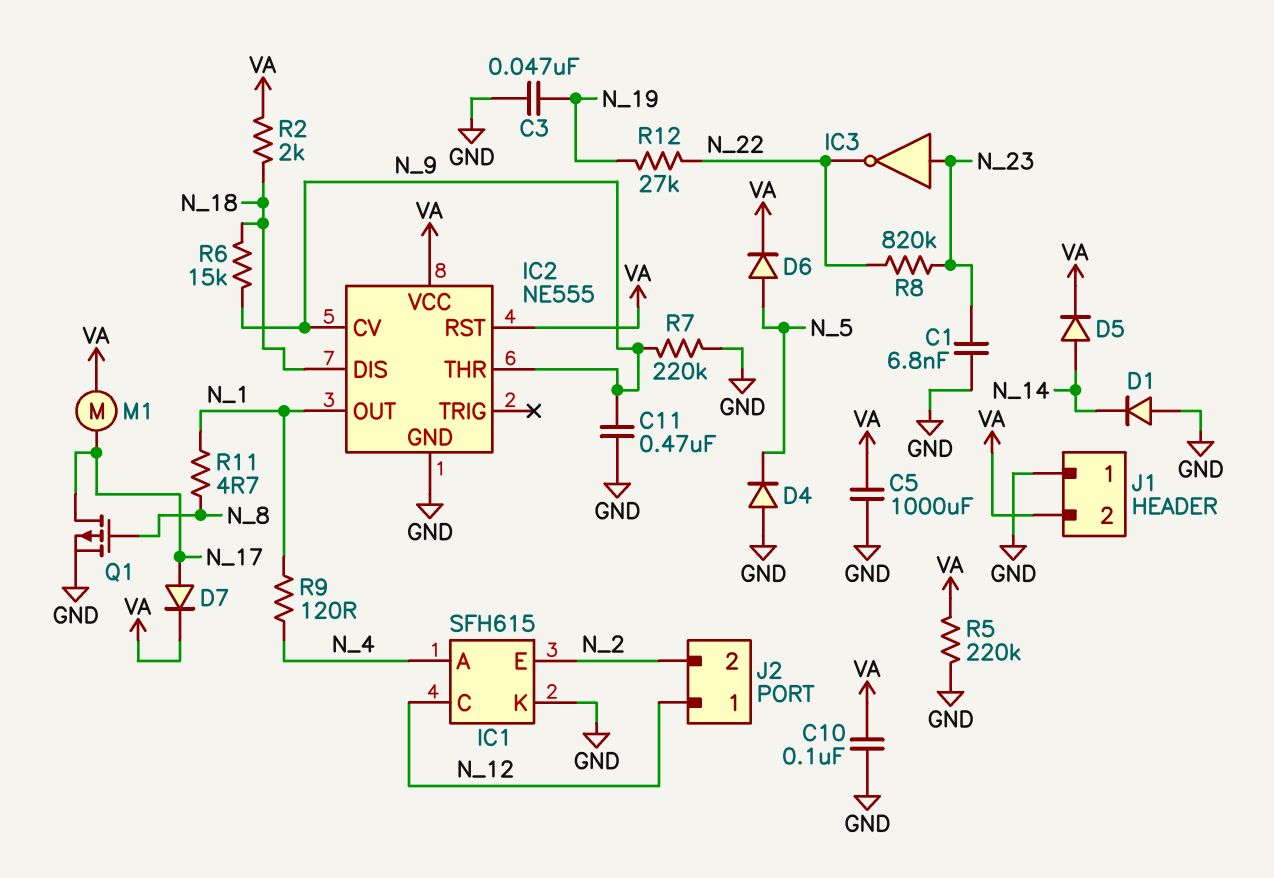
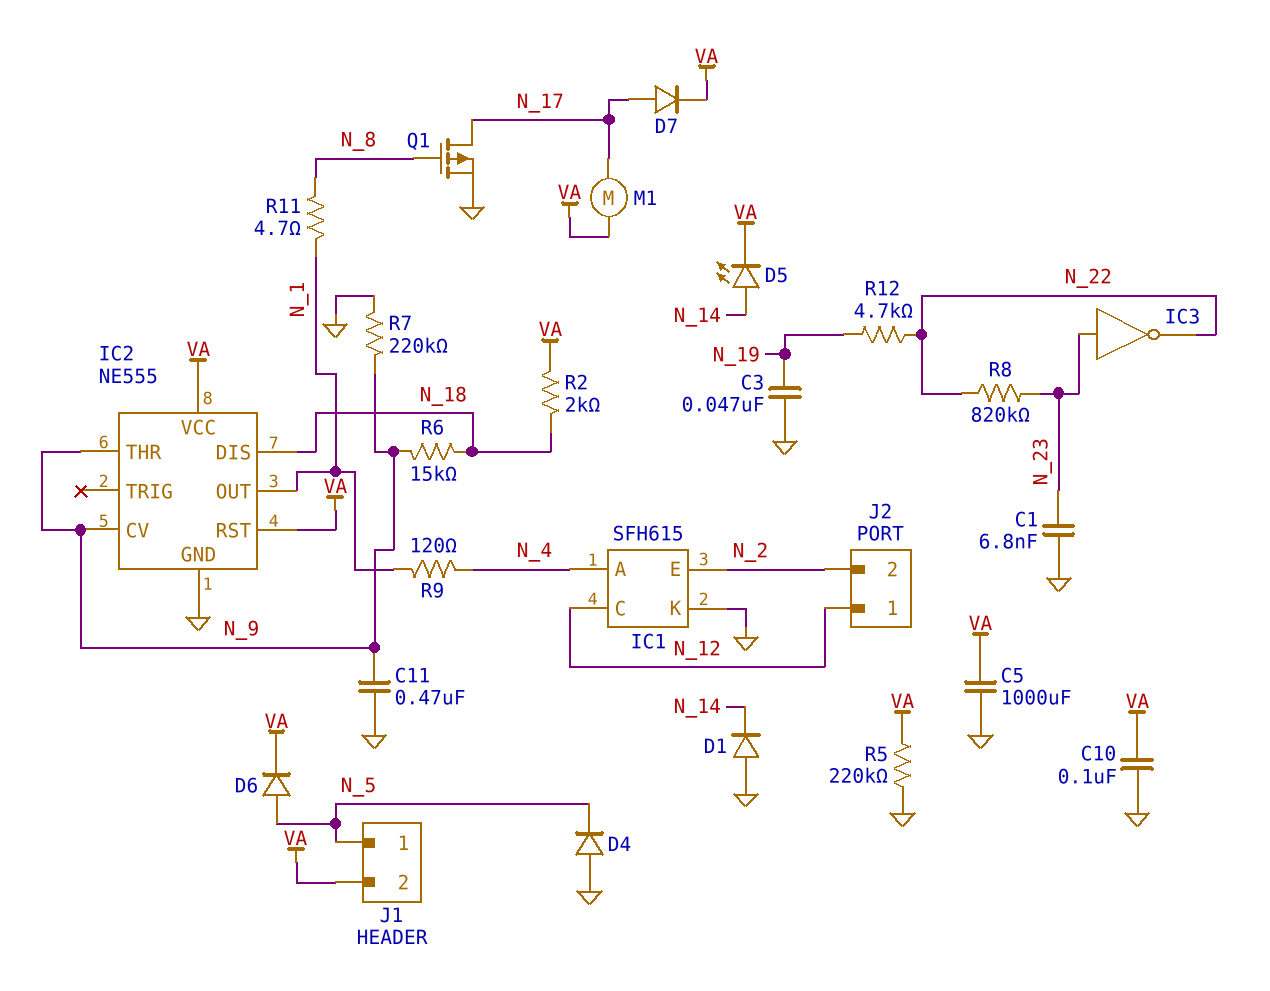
D5: diode (A N_14, K VA) -> LED (A N_14, K VA)
J1 pin 1: GND -> N_5
R12: 27k (N_19, N_22) -> 4.7k (N_19, N_22)

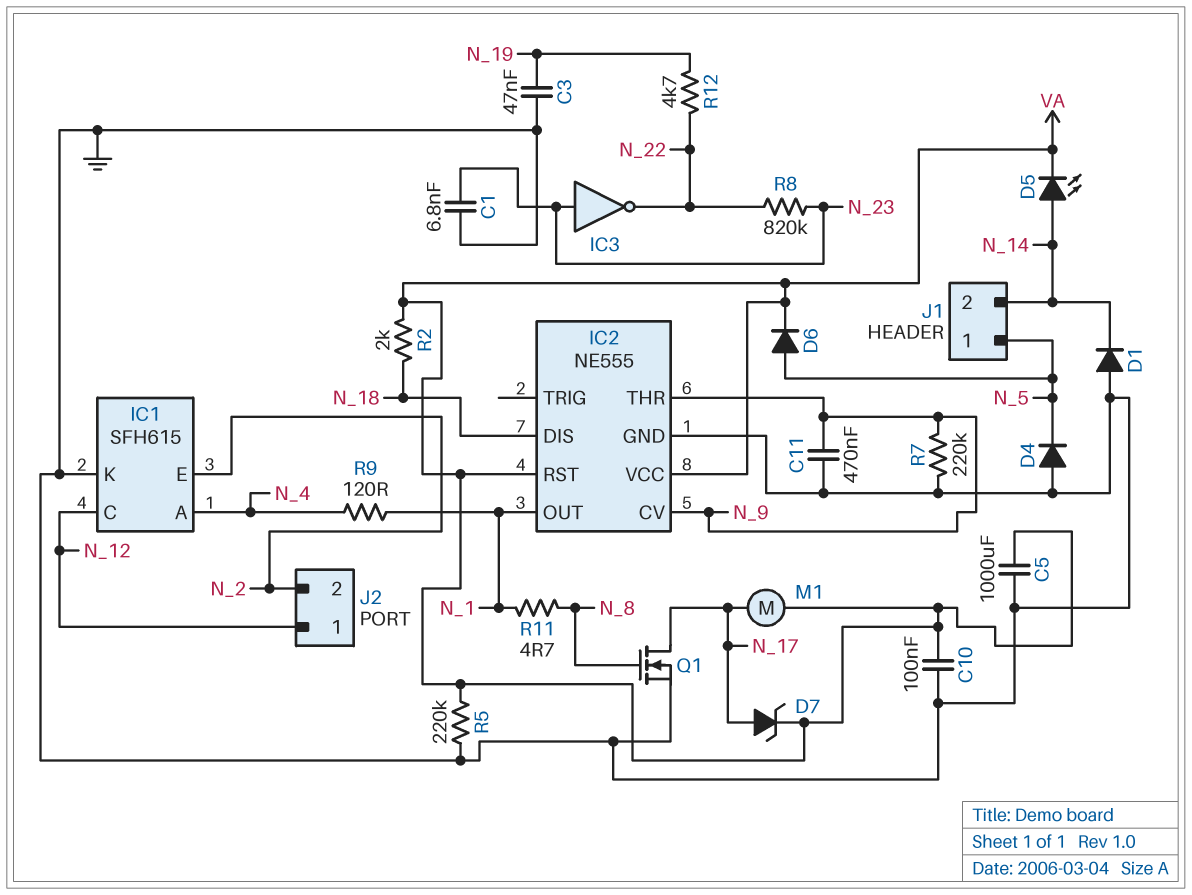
D7: diode (A N_17, K VA) -> zener (A N_17, K VA)
J1 pin 2: VA -> N_14
Q1: PMOS (G N_8, D N_17, S GND) -> NMOS (G N_8, D N_17, S GND)
R6: 15k (N_9, N_18) -> none

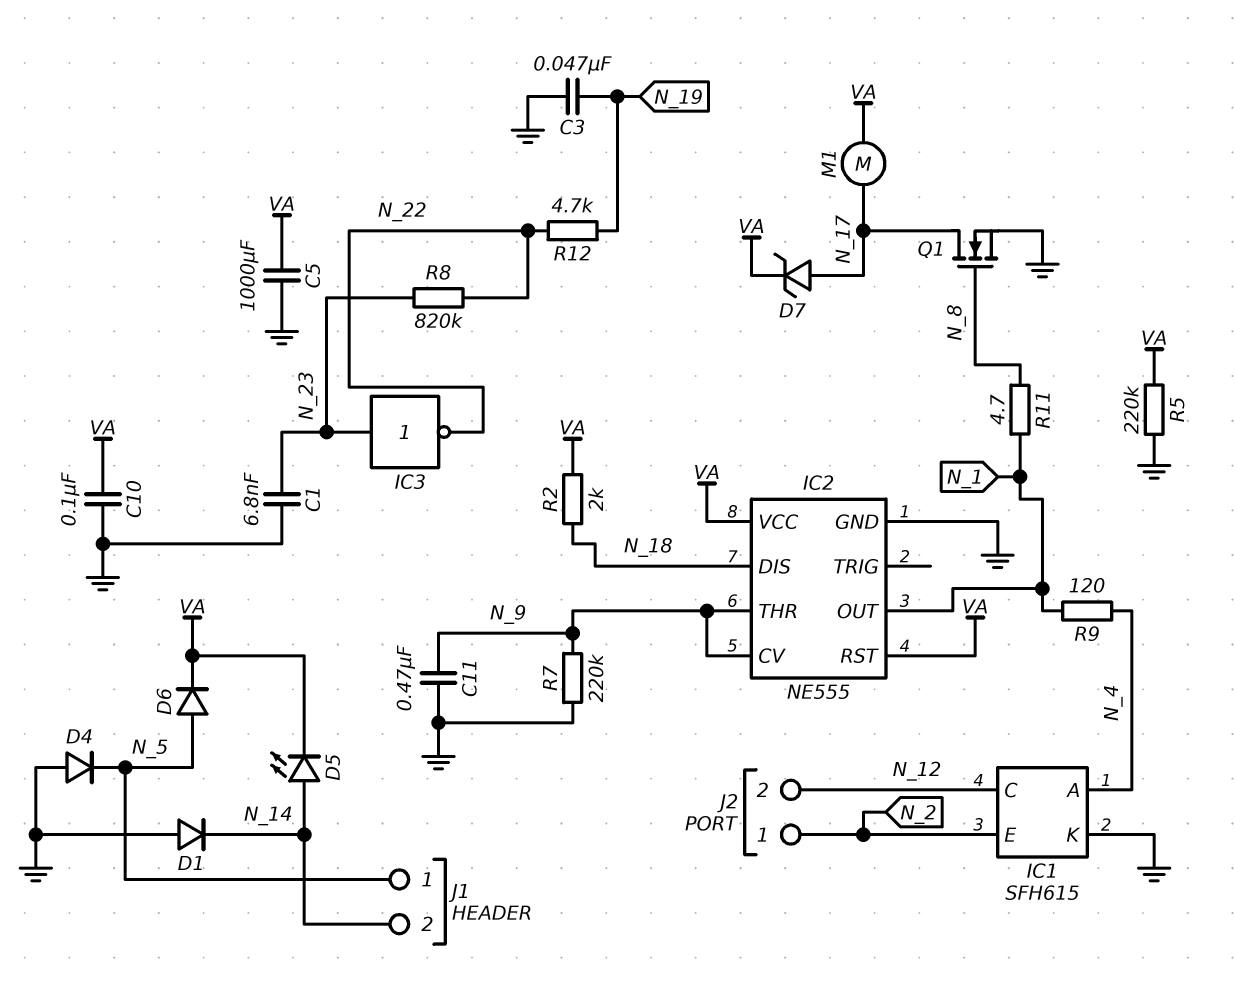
J2 pin 1: N_12 -> N_2
J2 pin 2: N_2 -> N_12

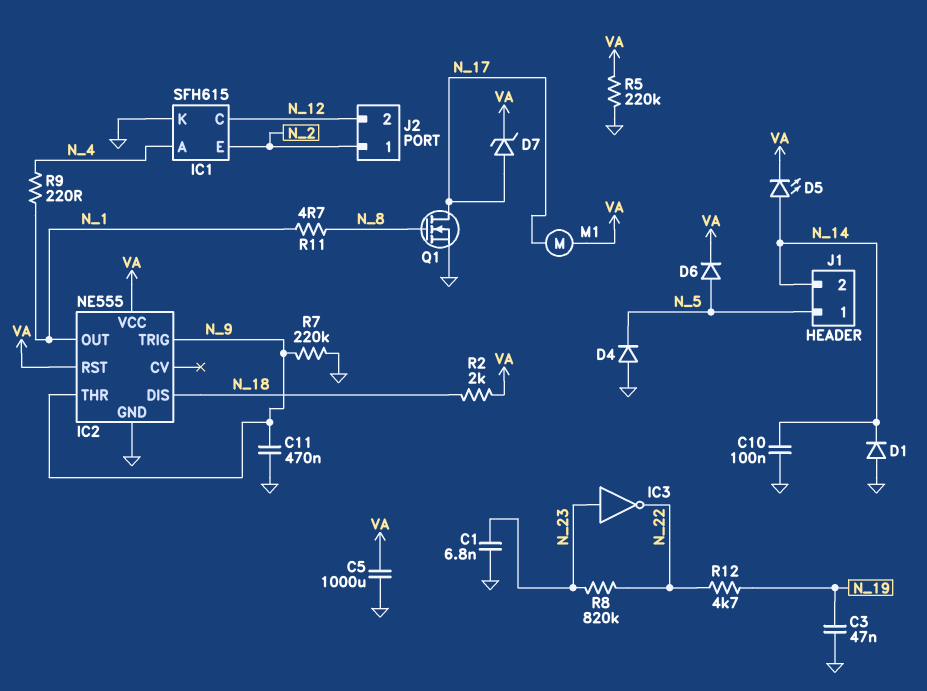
C10: 100nF (GND, VA) -> 100nF (GND, N_14)
IC2 pin CV: N_9 -> none
IC2 pin TRIG: none -> N_9
R9: 120 (N_1, N_4) -> 220 (N_1, N_4)

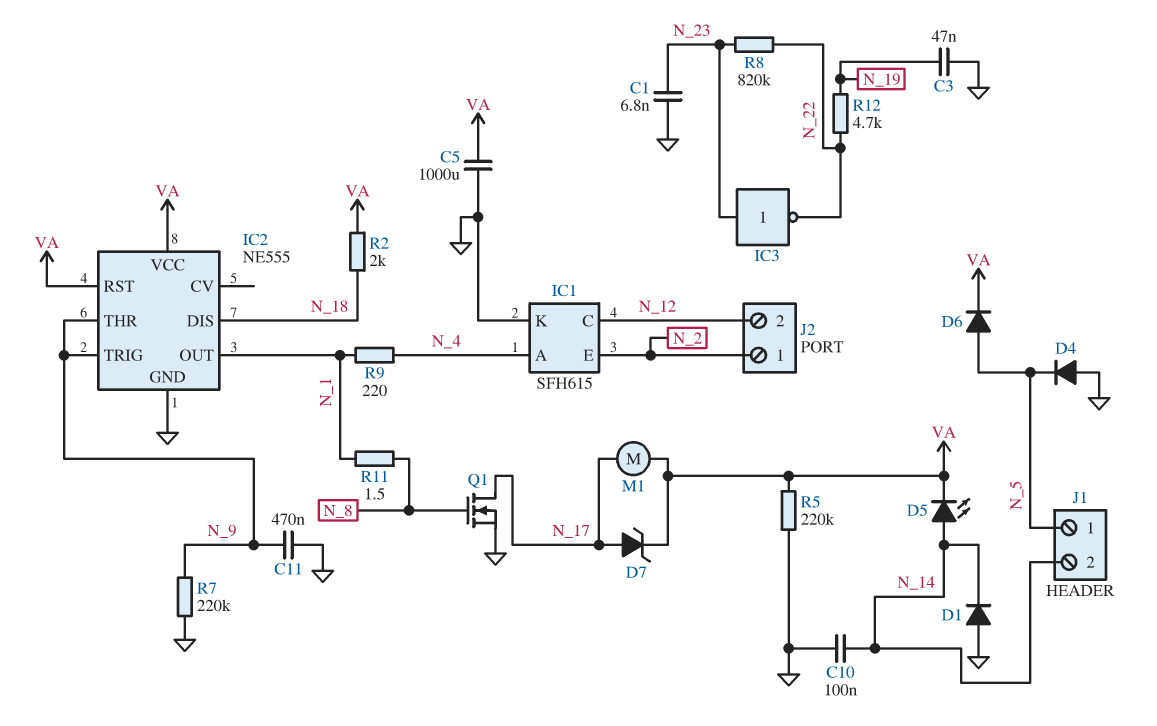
R11: 4.7 (N_1, N_8) -> 1.5 (N_1, N_8)

